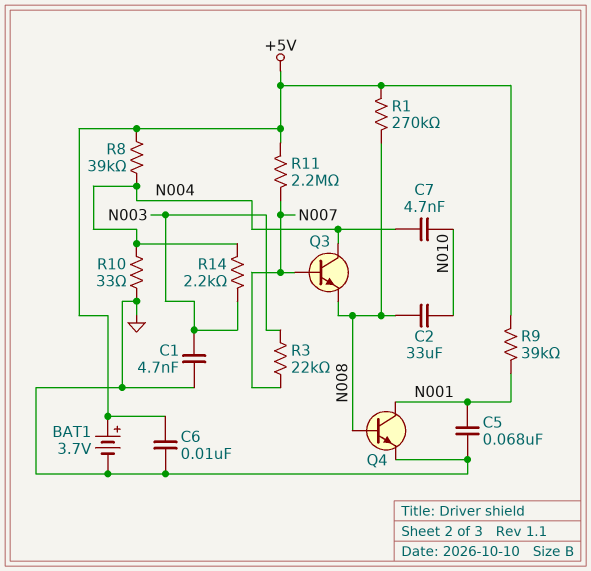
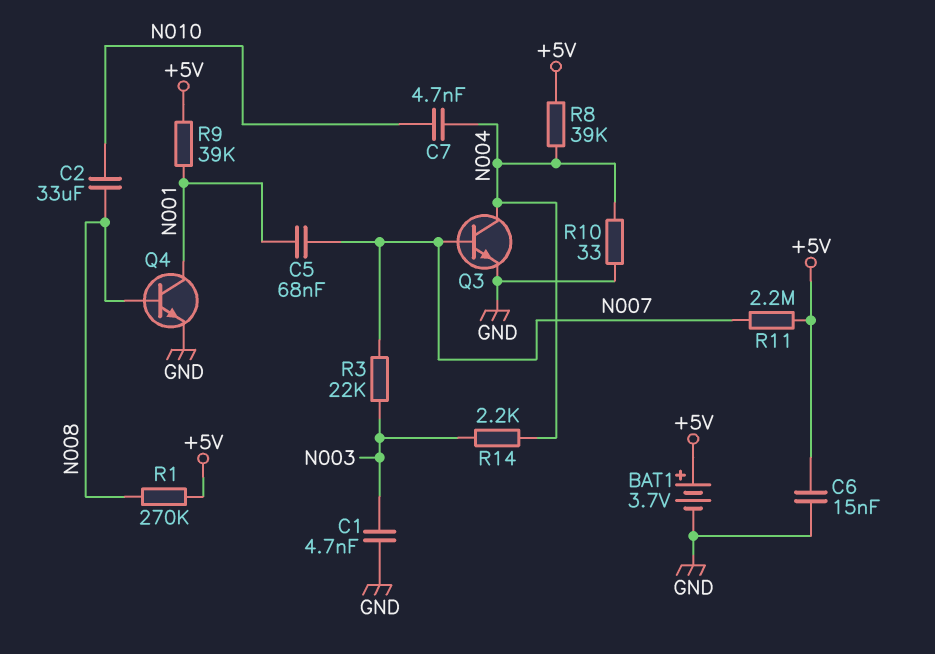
C5: 68nF (GND, N001) -> 68nF (N001, N007)
C6: 10nF (+5V, GND) -> 15nF (+5V, GND)
Q3: NPN (B N007, C N004, E N008) -> NPN (B N007, C N004, E GND)

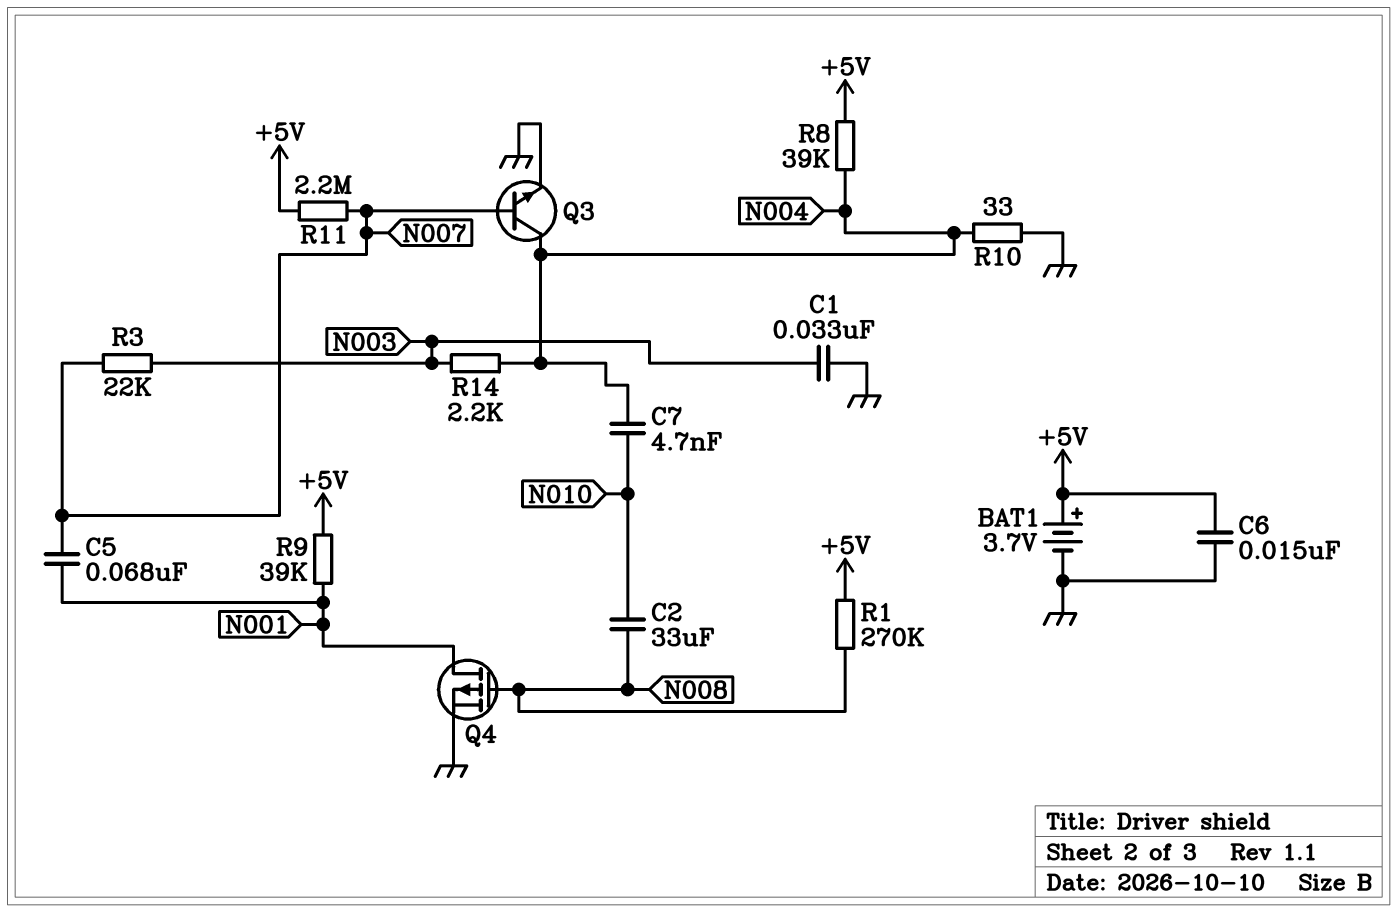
C1: 4.7nF (GND, N003) -> 33nF (GND, N003)
Q4: NPN (B N008, C N001, E GND) -> PMOS (G N008, D N001, S GND)

